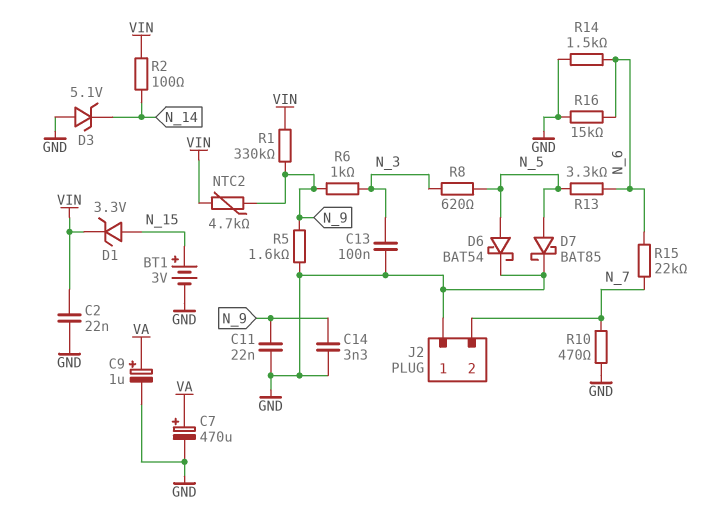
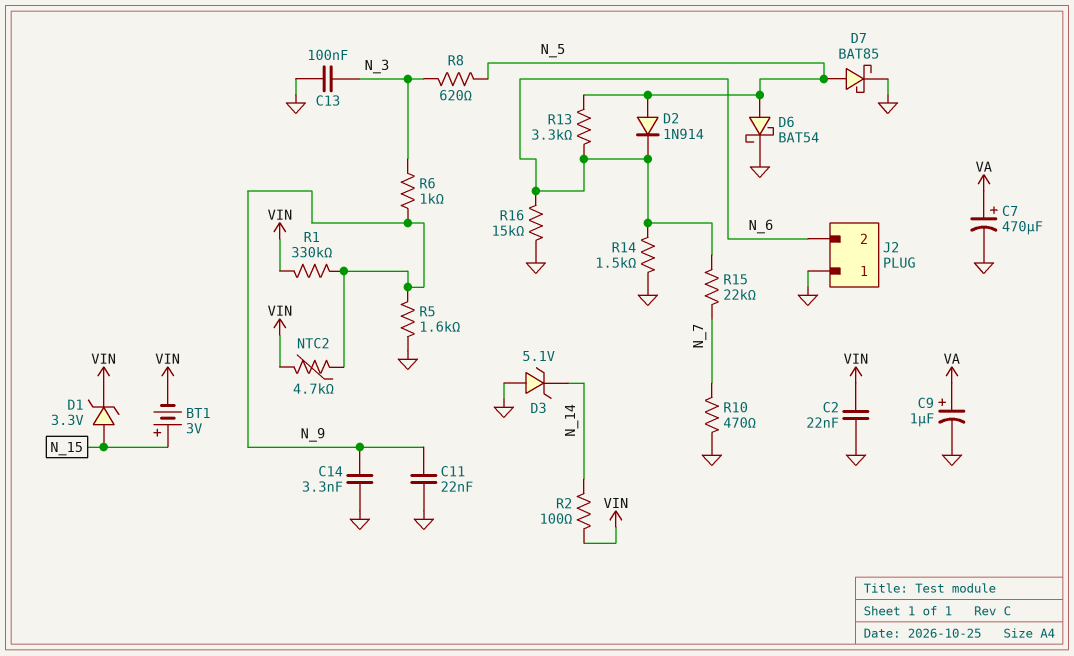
BT1: 3V (plus N_15, minus GND) -> 3V (plus N_15, minus VIN)
D2: none -> diode 1N914 (A N_5, K N_6)
J2 pin 2: N_7 -> N_6

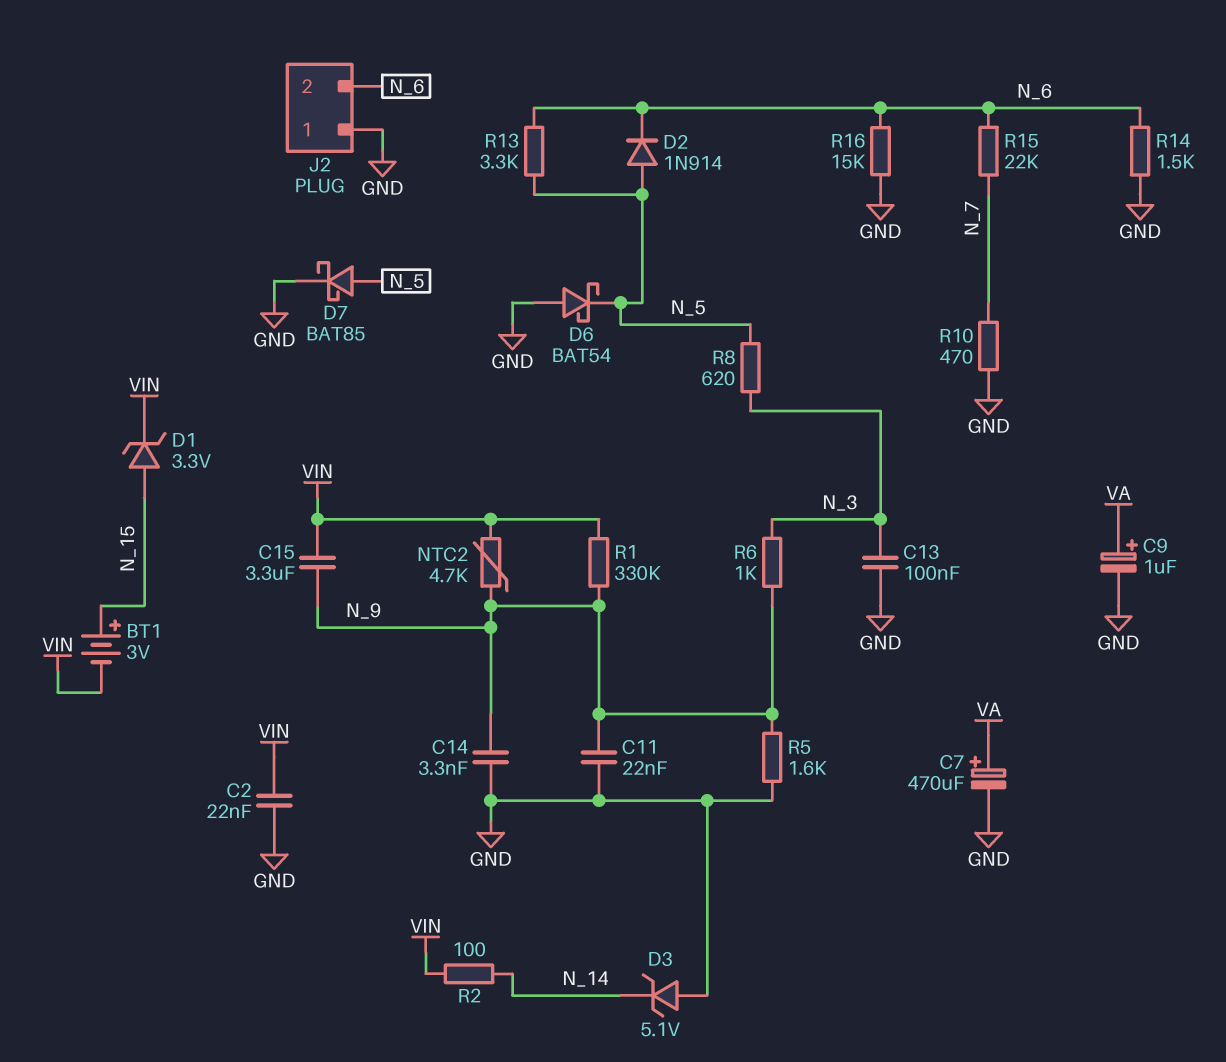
C15: none -> 3.3uF (N_9, VIN)
D6: schottky BAT54 (A N_5, K GND) -> schottky BAT54 (A GND, K N_5)

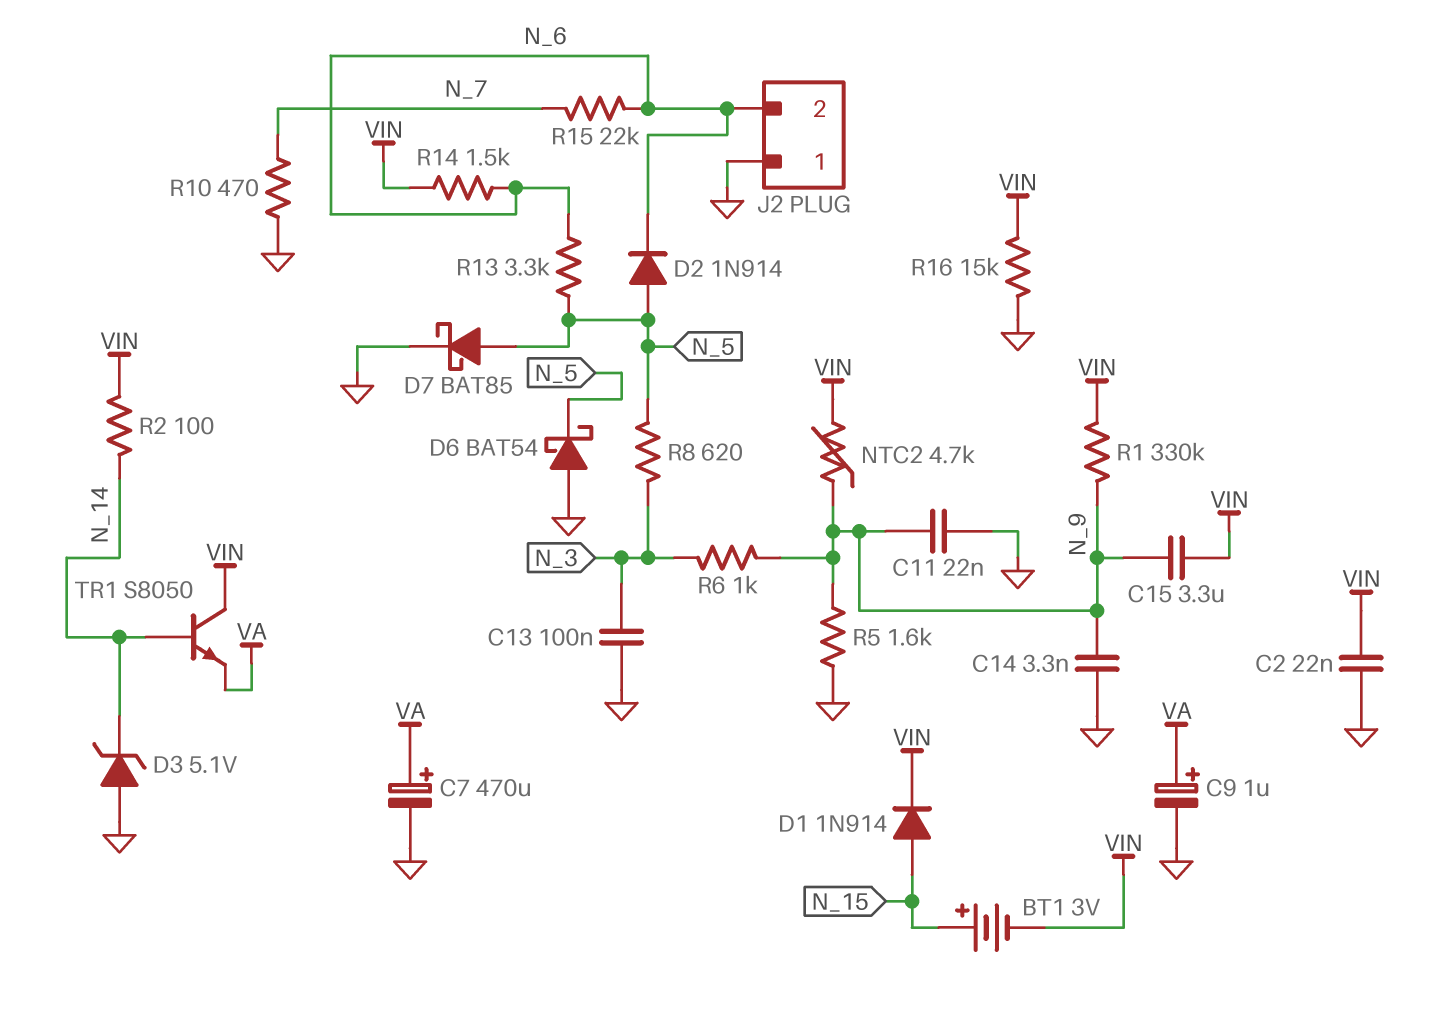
D1: zener 3.3V (A N_15, K VIN) -> diode 1N914 (A N_15, K VIN)
R14: 1.5k (GND, N_6) -> 1.5k (N_6, VIN)
R16: 15k (GND, N_6) -> 15k (GND, VIN)
TR1: none -> NPN S8050 (B N_14, C VIN, E VA)

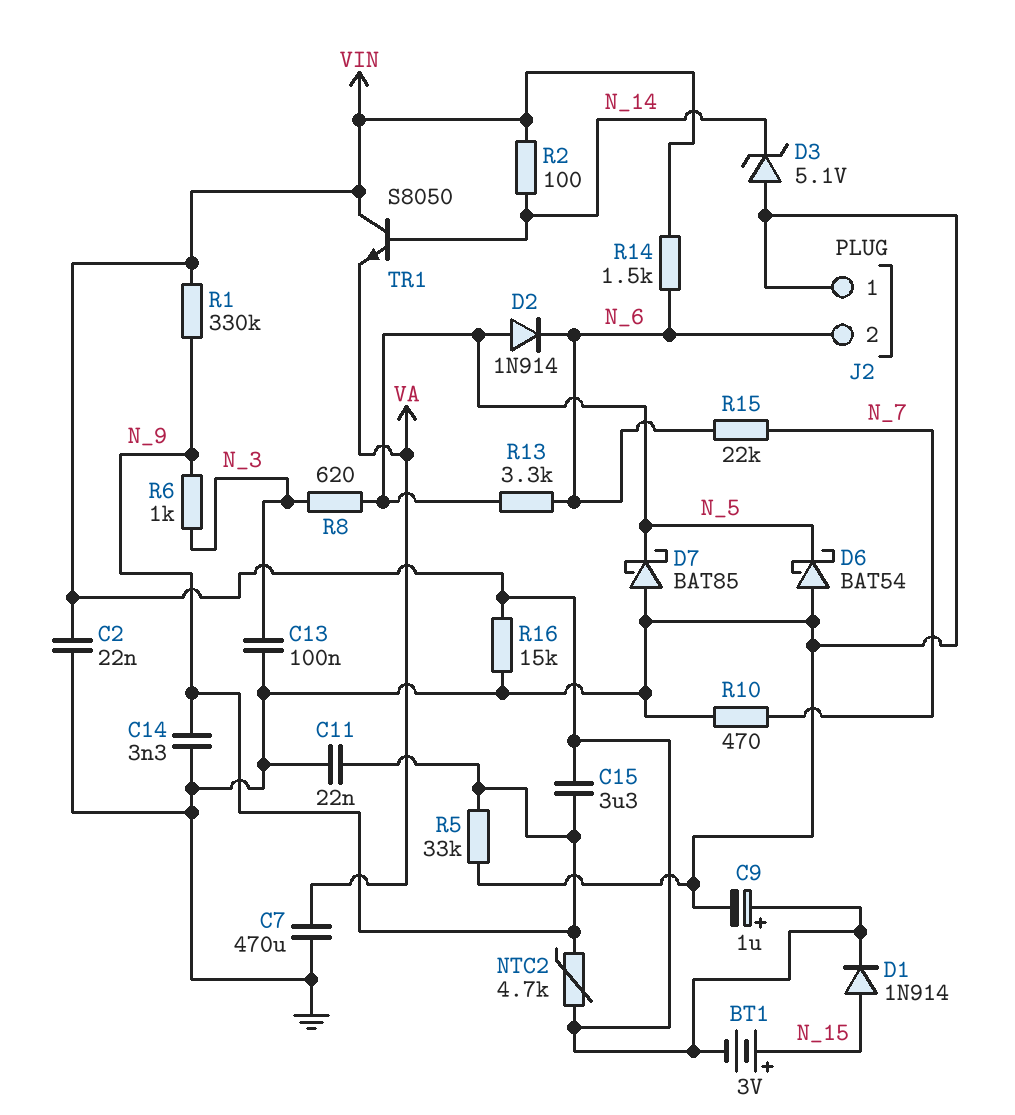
C7: 470uF (plus VA, minus GND) -> 470uF (GND, VA)
C9: 1uF (plus VA, minus GND) -> 1uF (plus VIN, minus GND)
D7: schottky BAT85 (A N_5, K GND) -> schottky BAT85 (A GND, K N_5)
R5: 1.6k (GND, N_9) -> 33k (GND, N_9)

